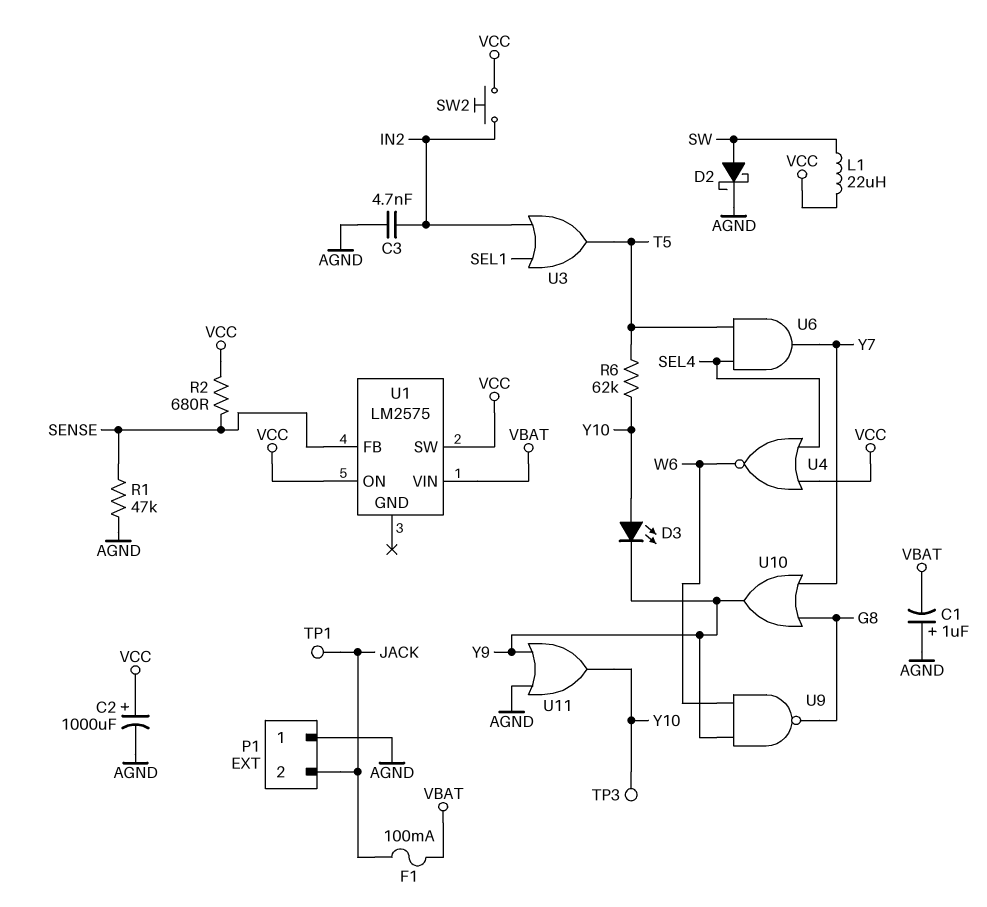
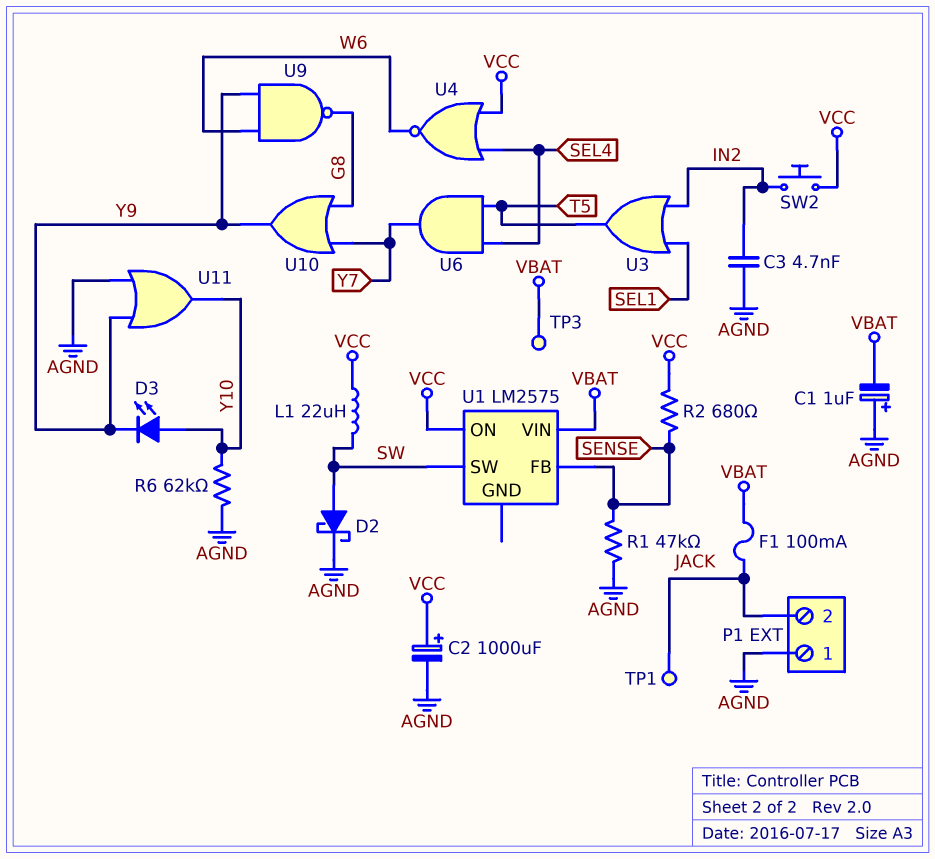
R6: 62k (T5, Y10) -> 62k (AGND, Y10)
TP3: test point (Y10) -> test point (VBAT)
U1 pin SW: VCC -> SW

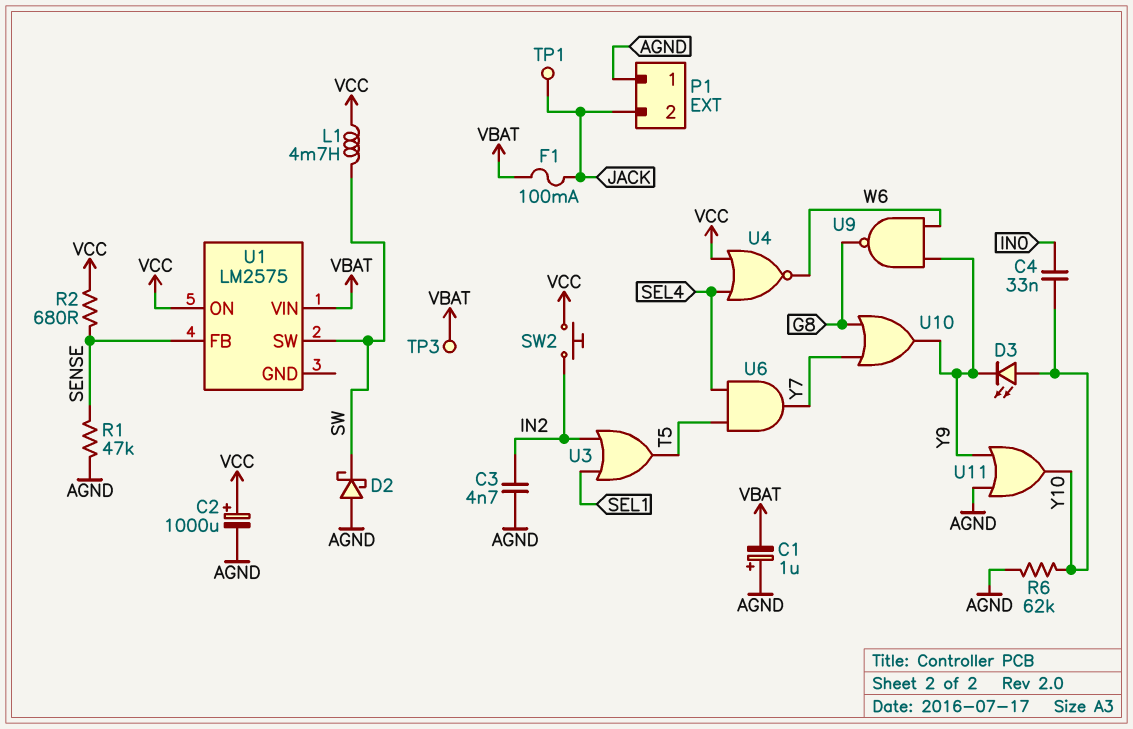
C4: none -> 33nF (IN0, Y10)
D2: schottky (A SW, K AGND) -> schottky (A AGND, K SW)
L1: 22uH (SW, VCC) -> 4.7mH (SW, VCC)

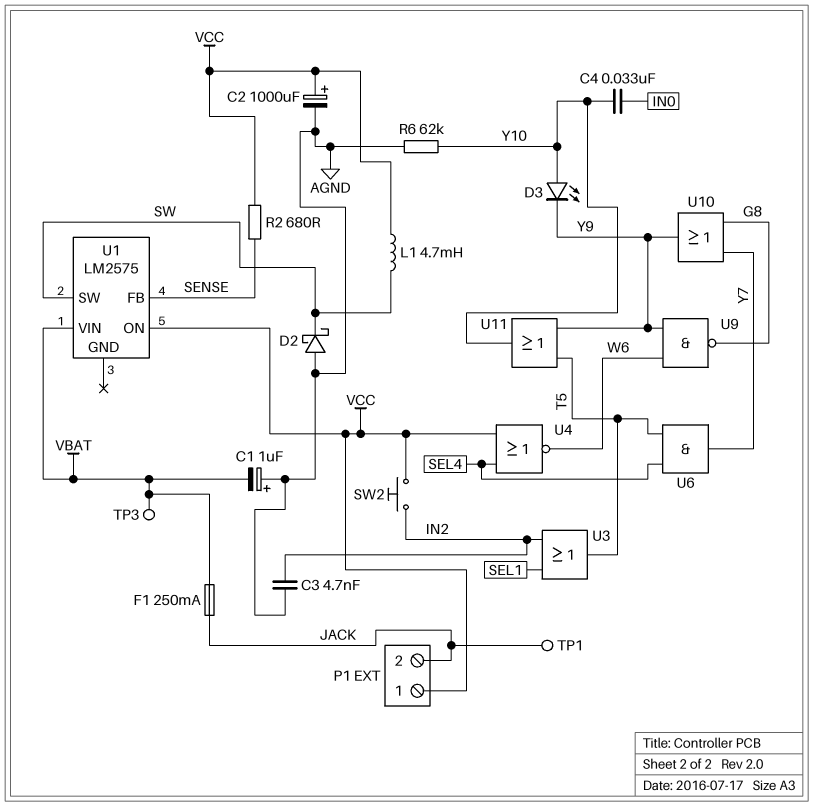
F1: 100mA (JACK, VBAT) -> 250mA (JACK, VBAT)
P1 pin 1: AGND -> VCC
R1: 47k (AGND, SENSE) -> none
U11: OR (in AGND, in Y9, out Y10) -> OR (in T5, in Y9, out Y10)

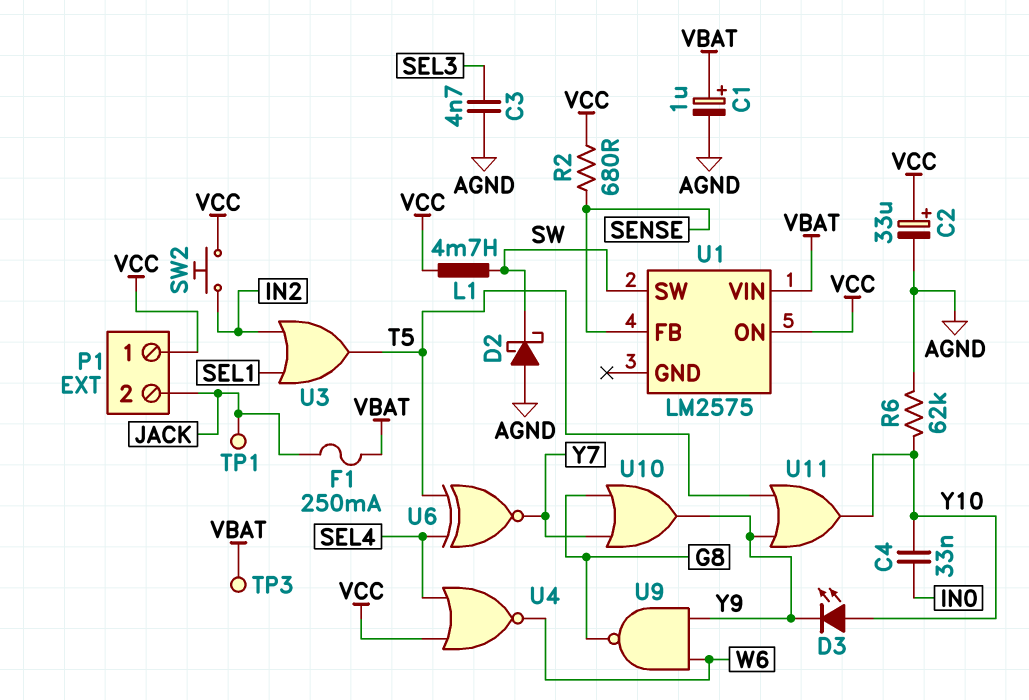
C1: 1uF (plus AGND, minus VBAT) -> 1uF (plus VBAT, minus AGND)
C2: 1000uF (plus VCC, minus AGND) -> 33uF (plus VCC, minus AGND)
C3: 4.7nF (AGND, IN2) -> 4.7nF (AGND, SEL3)
U6: AND (in SEL4, in T5, out Y7) -> XNOR (in SEL4, in T5, out Y7)

